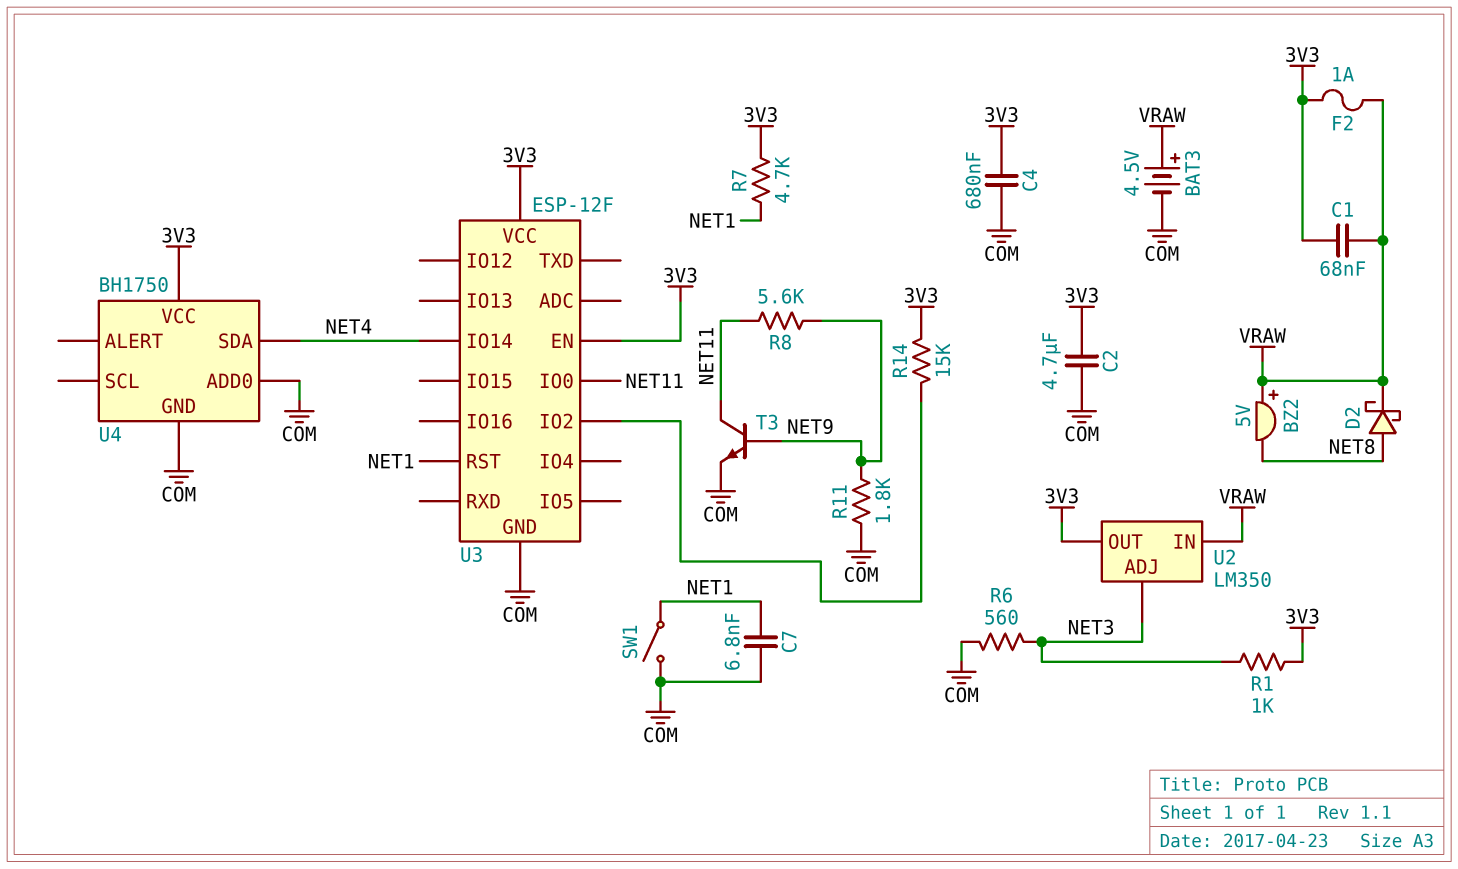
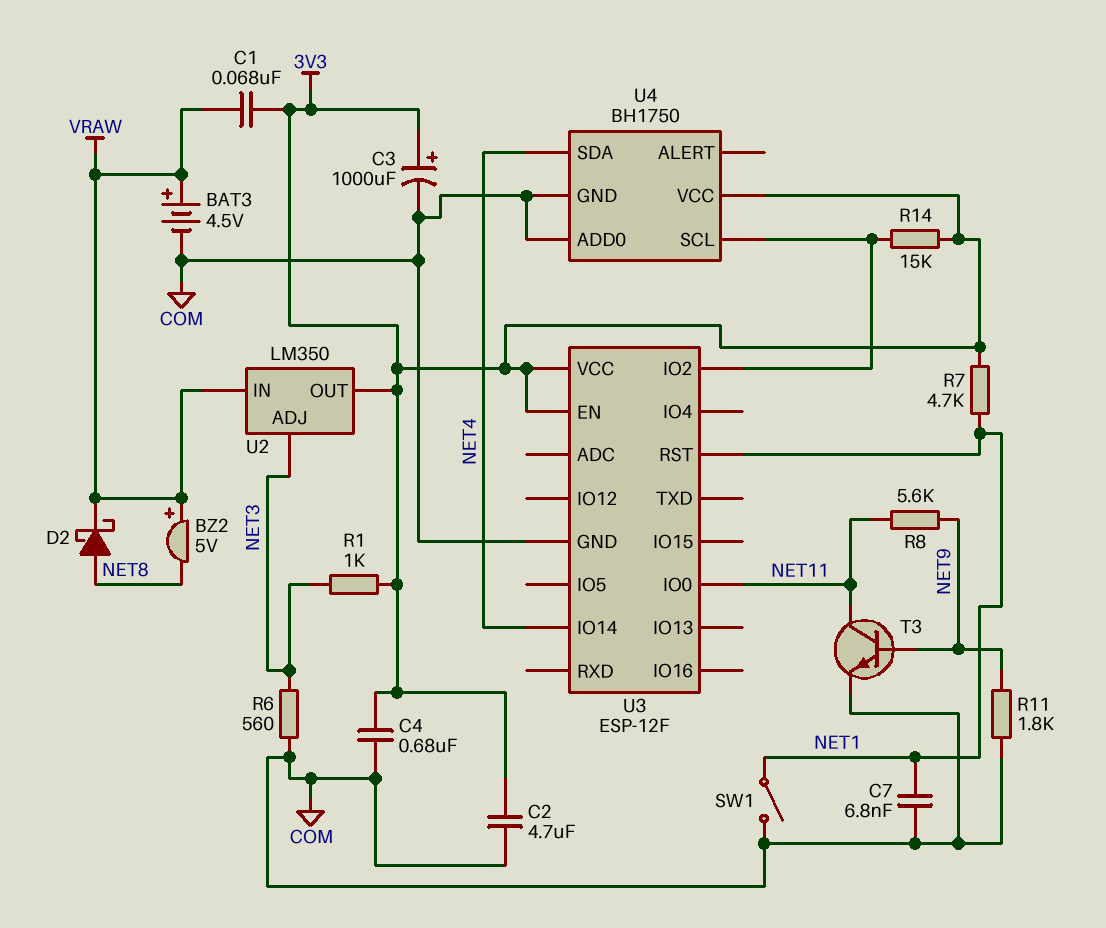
C3: none -> 1000uF (plus 3V3, minus COM)
F2: 1A (3V3, VRAW) -> none
U4 pin SCL: none -> U3/IO2

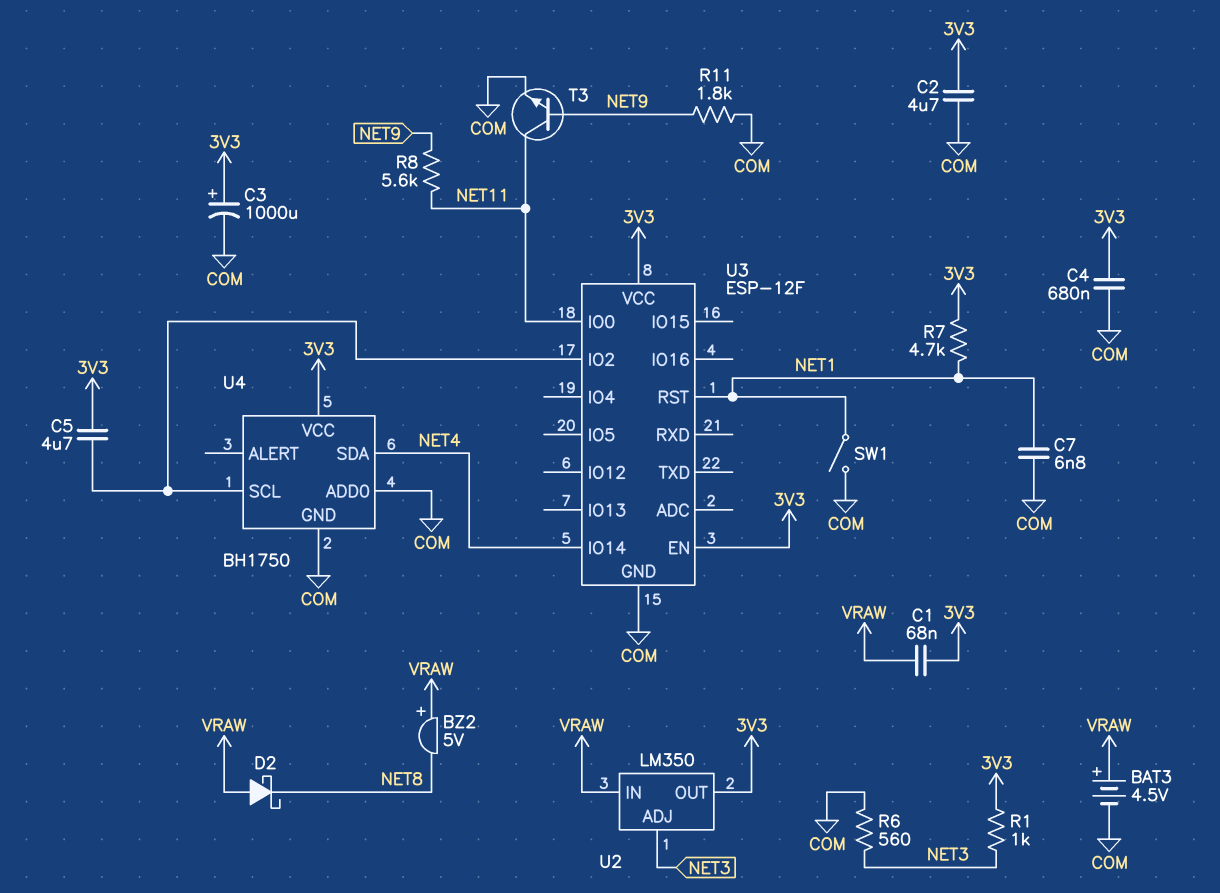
C5: none -> 4.7uF (3V3, U3/IO2)
D2: schottky (A NET8, K VRAW) -> schottky (A VRAW, K NET8)
R14: 15k (3V3, U3/IO2) -> none

